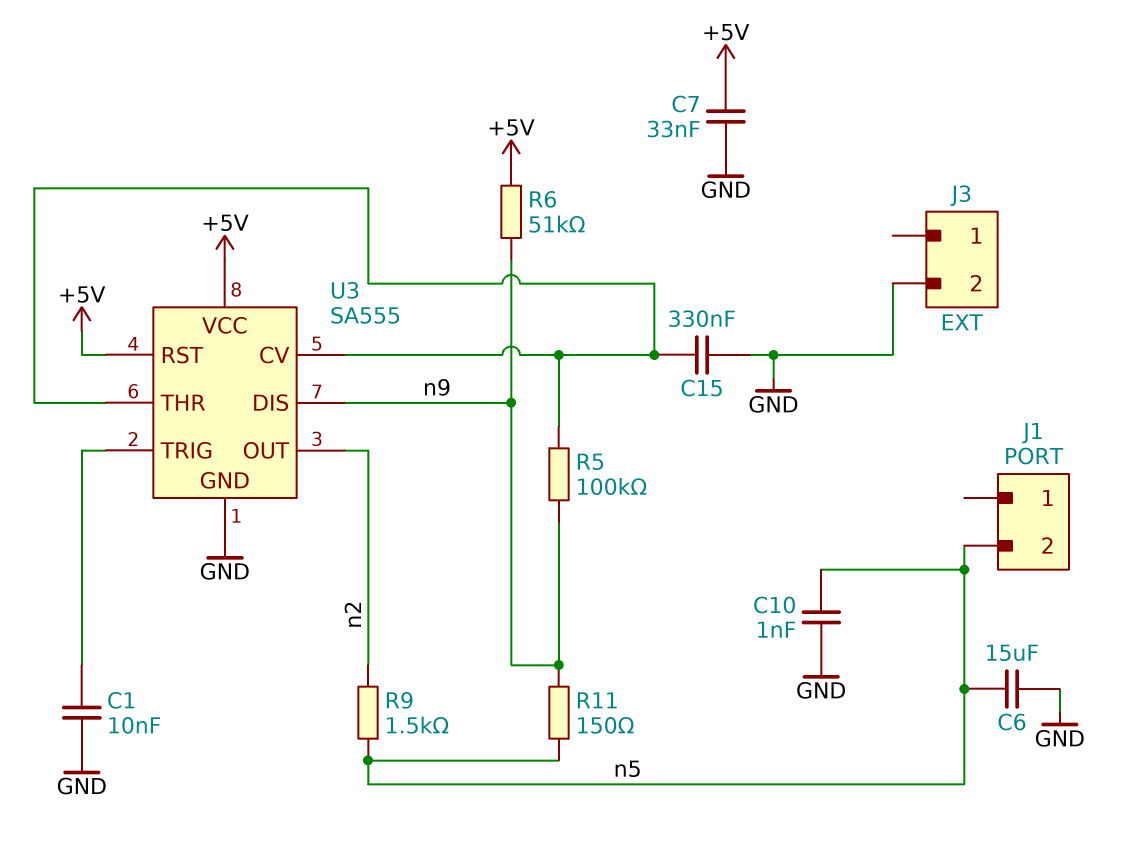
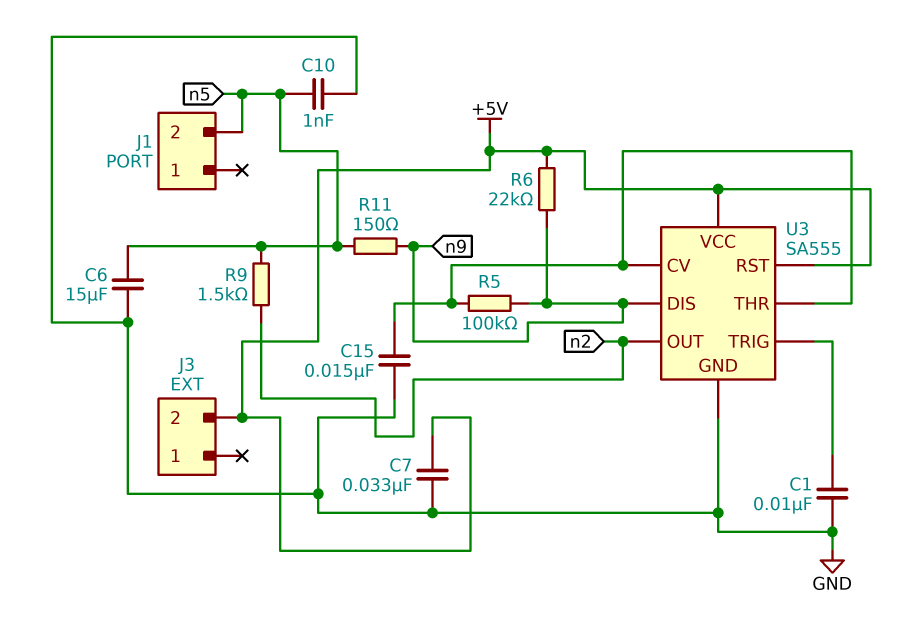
C15: 330nF (GND, U3/CV) -> 15nF (GND, U3/CV)
J3 pin 2: GND -> +5V
R6: 51k (+5V, n9) -> 22k (+5V, n9)

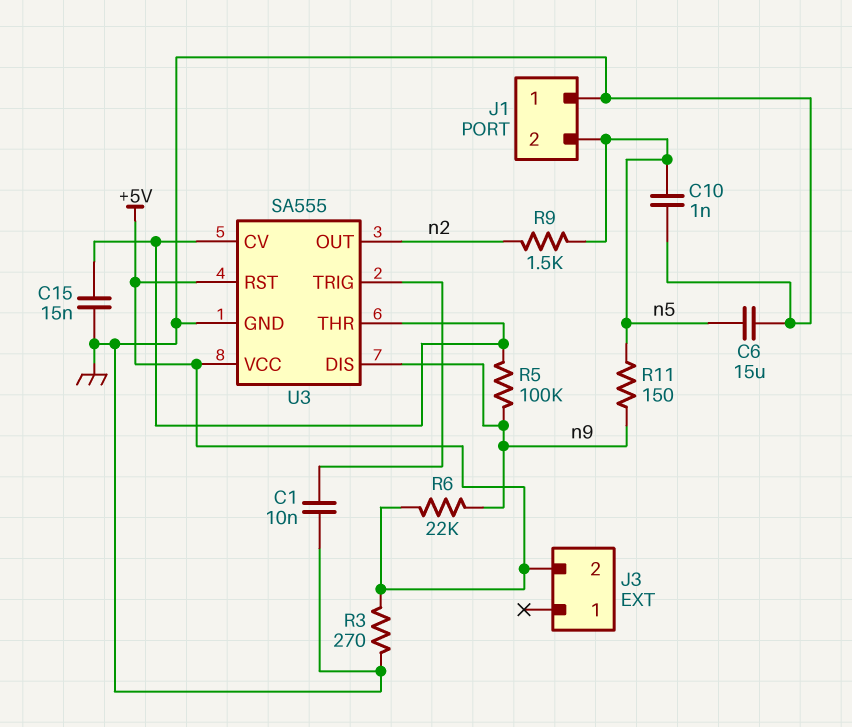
C7: 33nF (+5V, GND) -> none
J1 pin 1: none -> GND
R3: none -> 270 (+5V, GND)

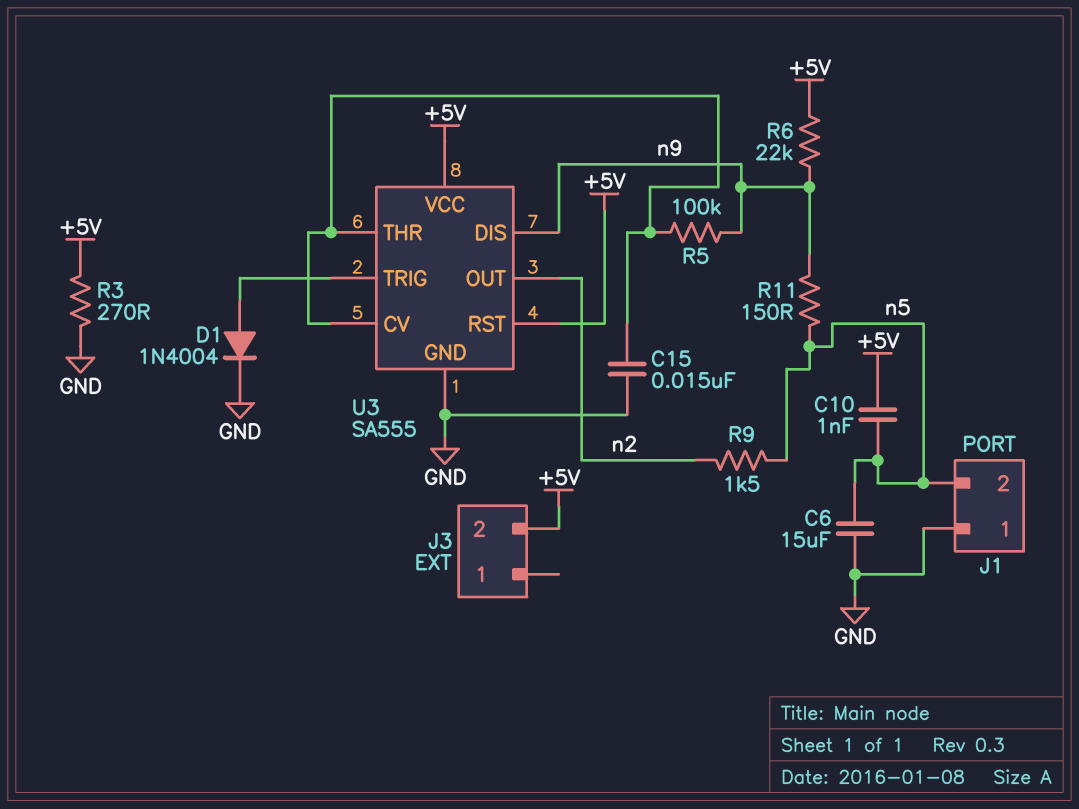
C1: 10nF (GND, U3/TRIG) -> none
C10: 1nF (GND, n5) -> 1nF (+5V, n5)
D1: none -> diode 1N4004 (A U3/TRIG, K GND)

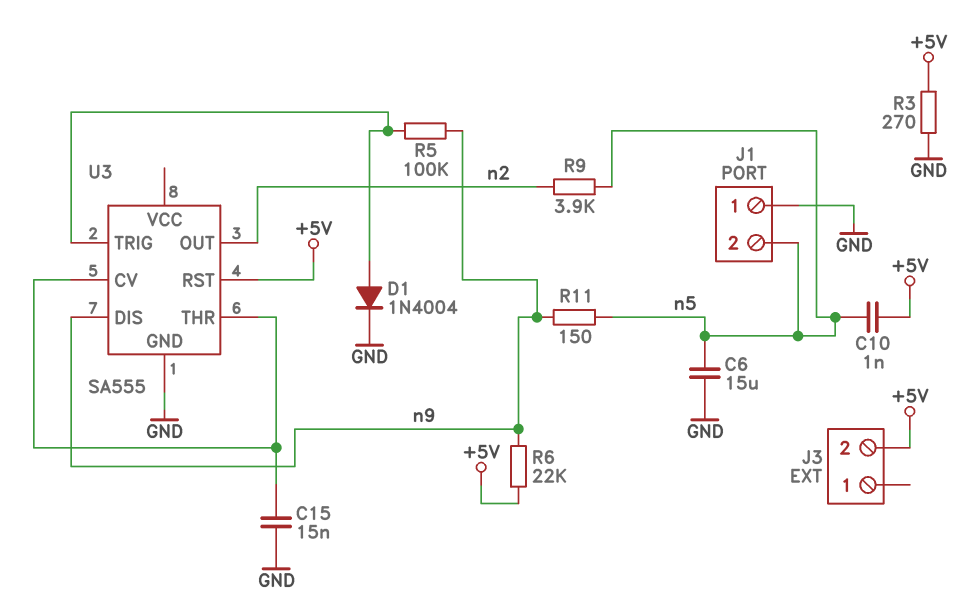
R5: 100k (U3/CV, n9) -> 100k (U3/TRIG, n9)
R9: 1.5k (n2, n5) -> 3.9k (n2, n5)
U3 pin VCC: +5V -> none

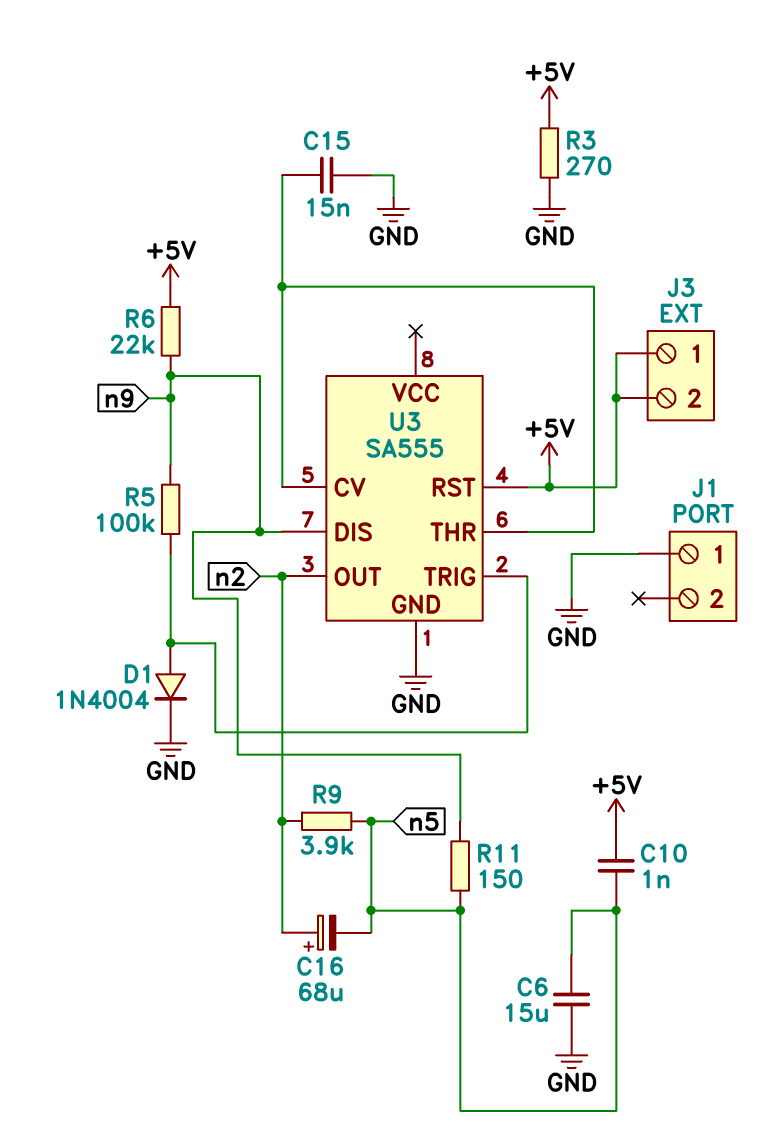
C16: none -> 68uF (plus n2, minus n5)
J1 pin 2: n5 -> none
J3 pin 1: none -> +5V

